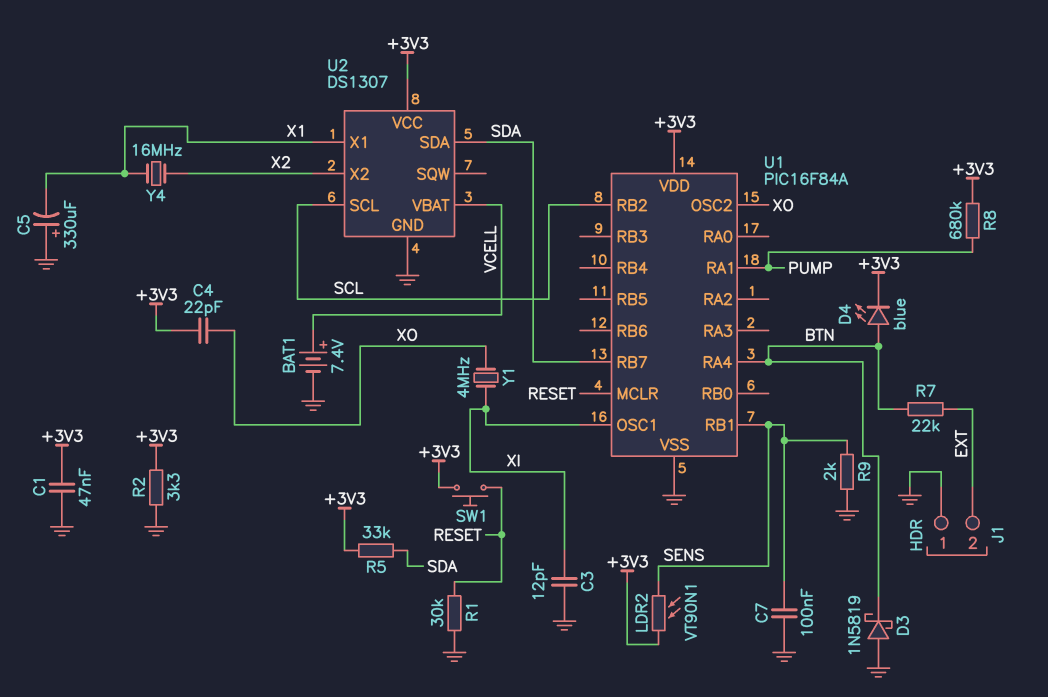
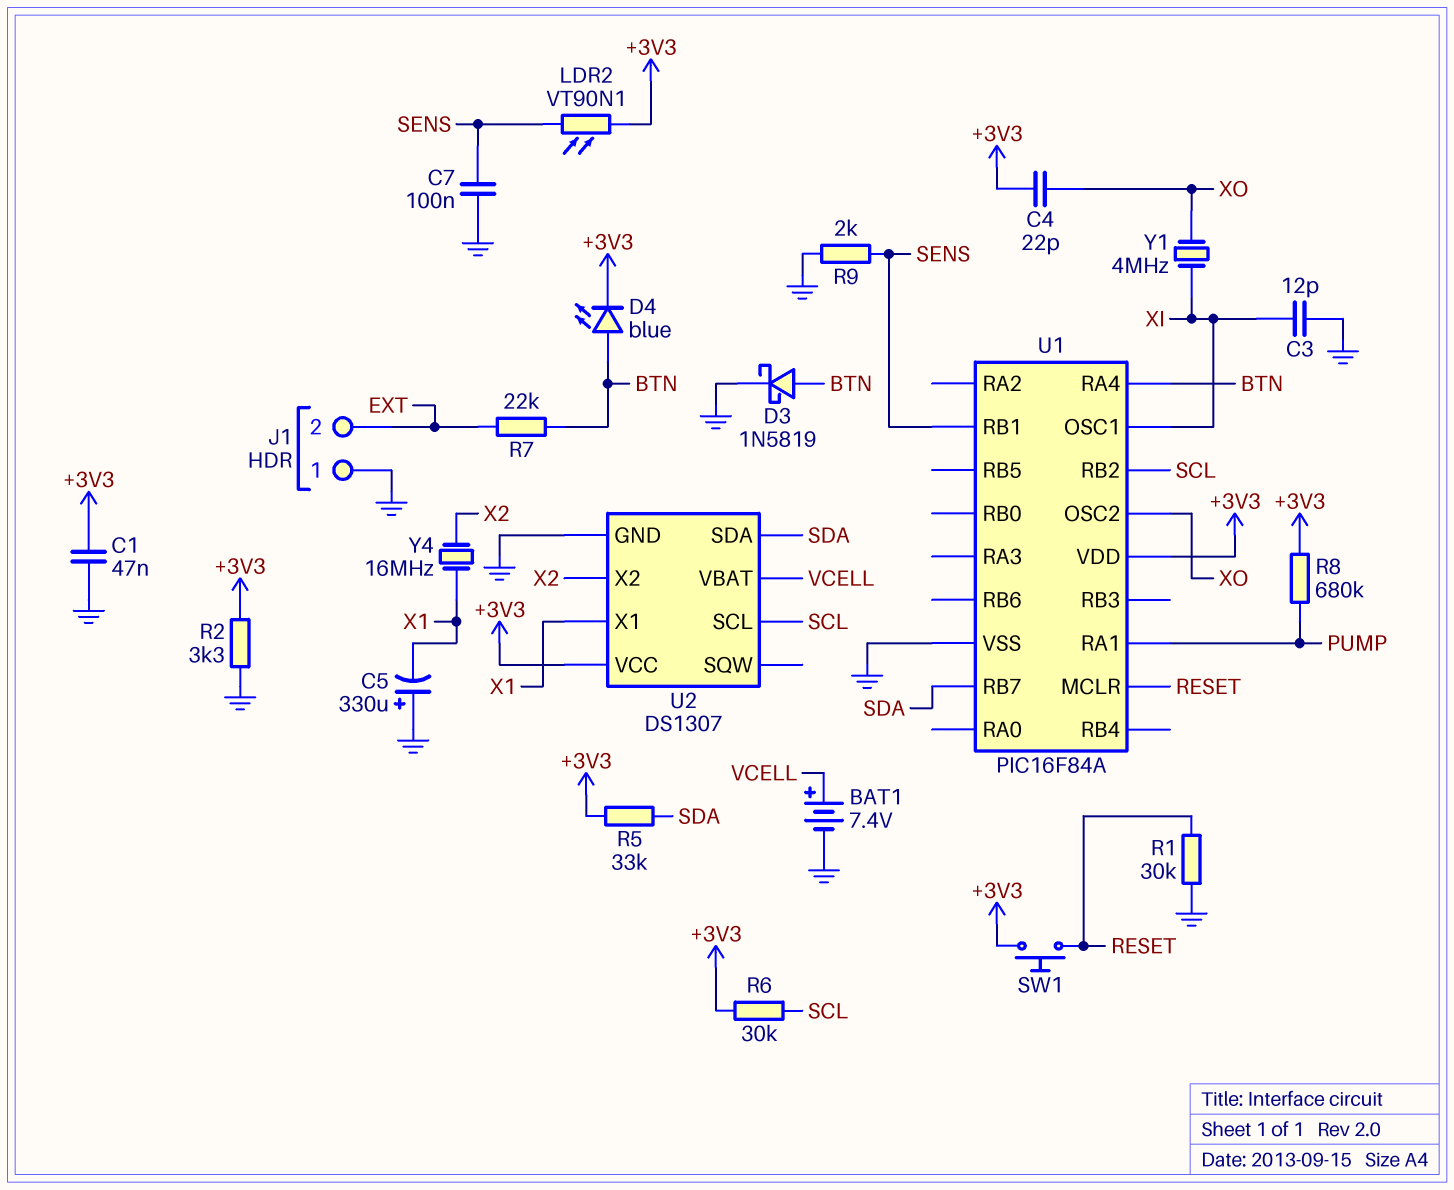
D3: schottky 1N5819 (A GND, K BTN) -> schottky 1N5819 (A BTN, K GND)
R6: none -> 30k (+3V3, SCL)

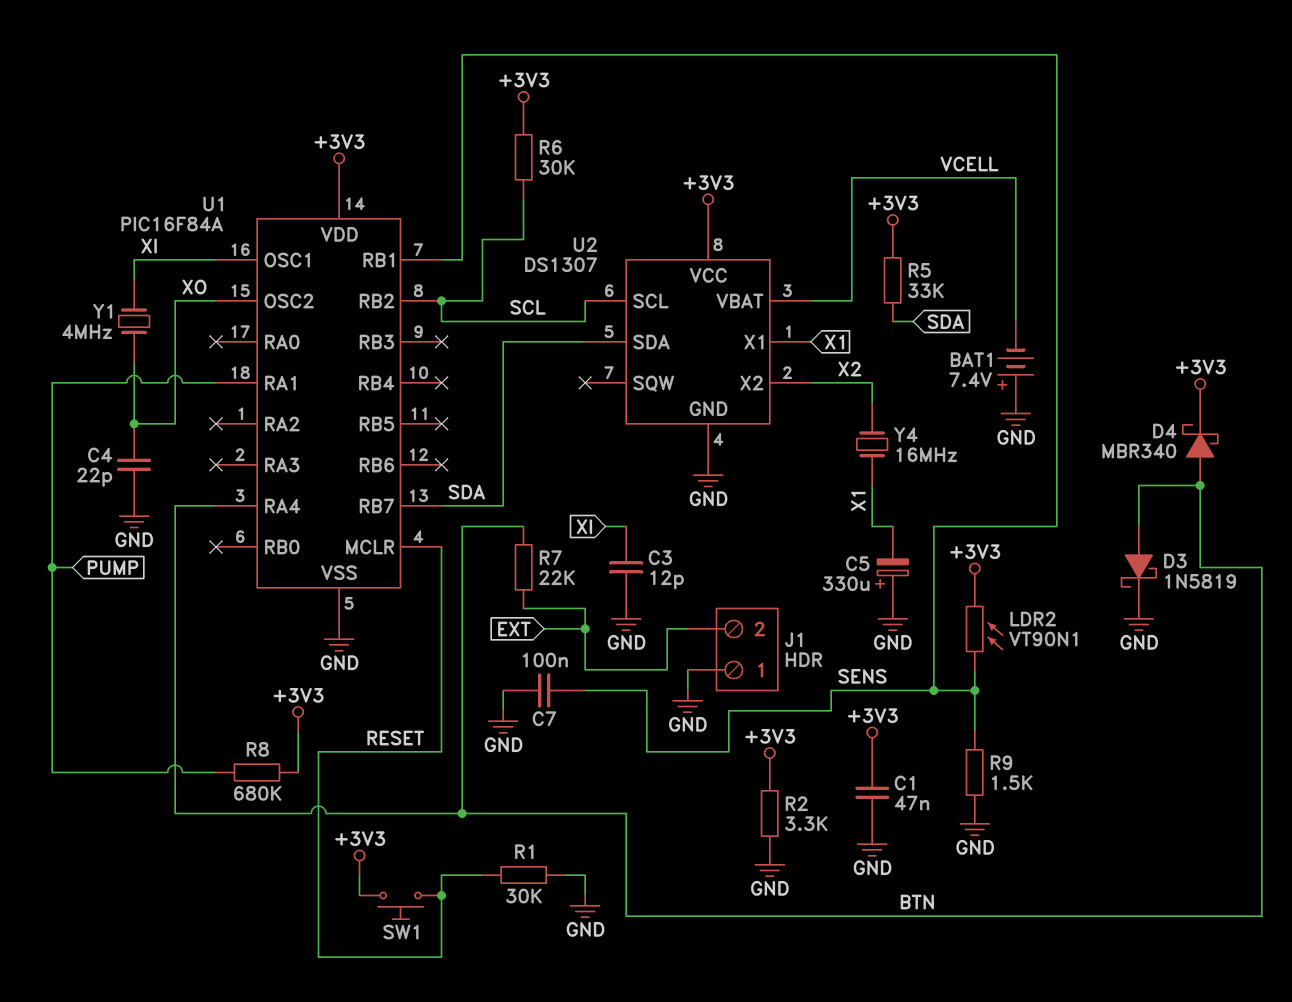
BAT1: 7.4V (plus VCELL, minus GND) -> 7.4V (plus GND, minus VCELL)
C4: 22pF (+3V3, XO) -> 22pF (GND, XO)
D4: LED blue (A BTN, K +3V3) -> schottky MBR340 (A BTN, K +3V3)
R9: 2k (GND, SENS) -> 1.5k (GND, SENS)

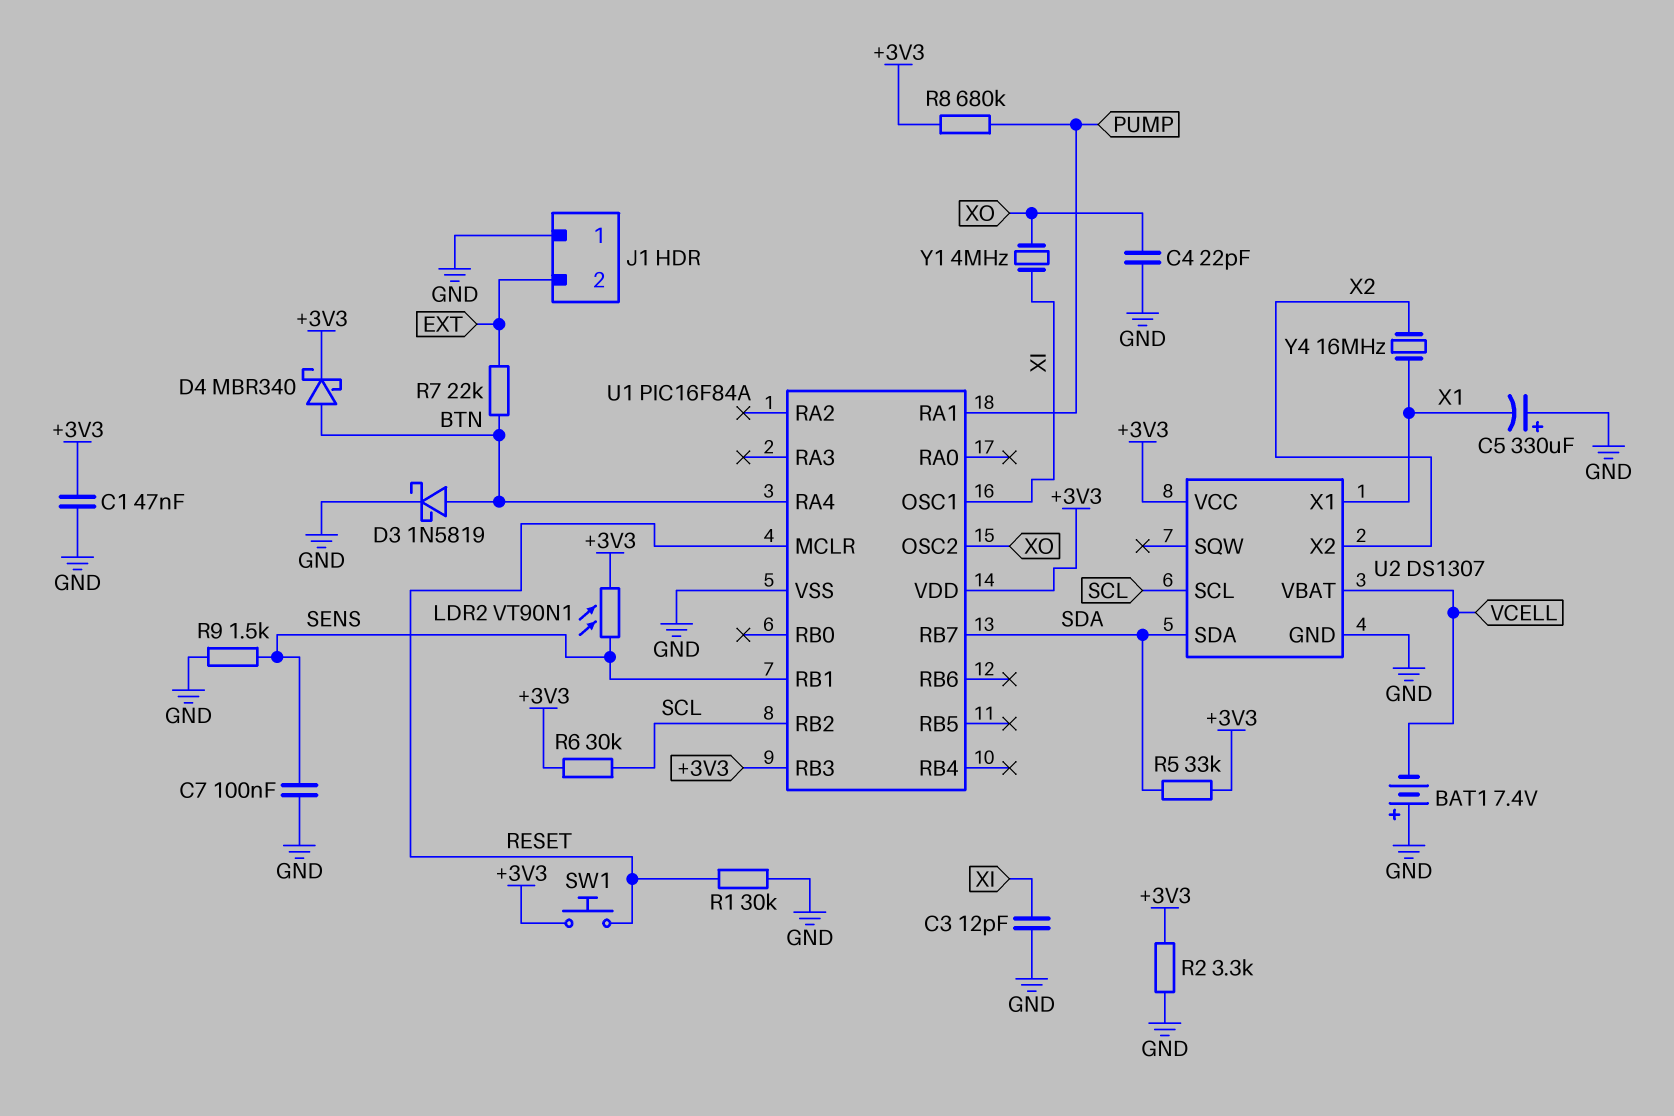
U1 pin RB3: none -> +3V3

